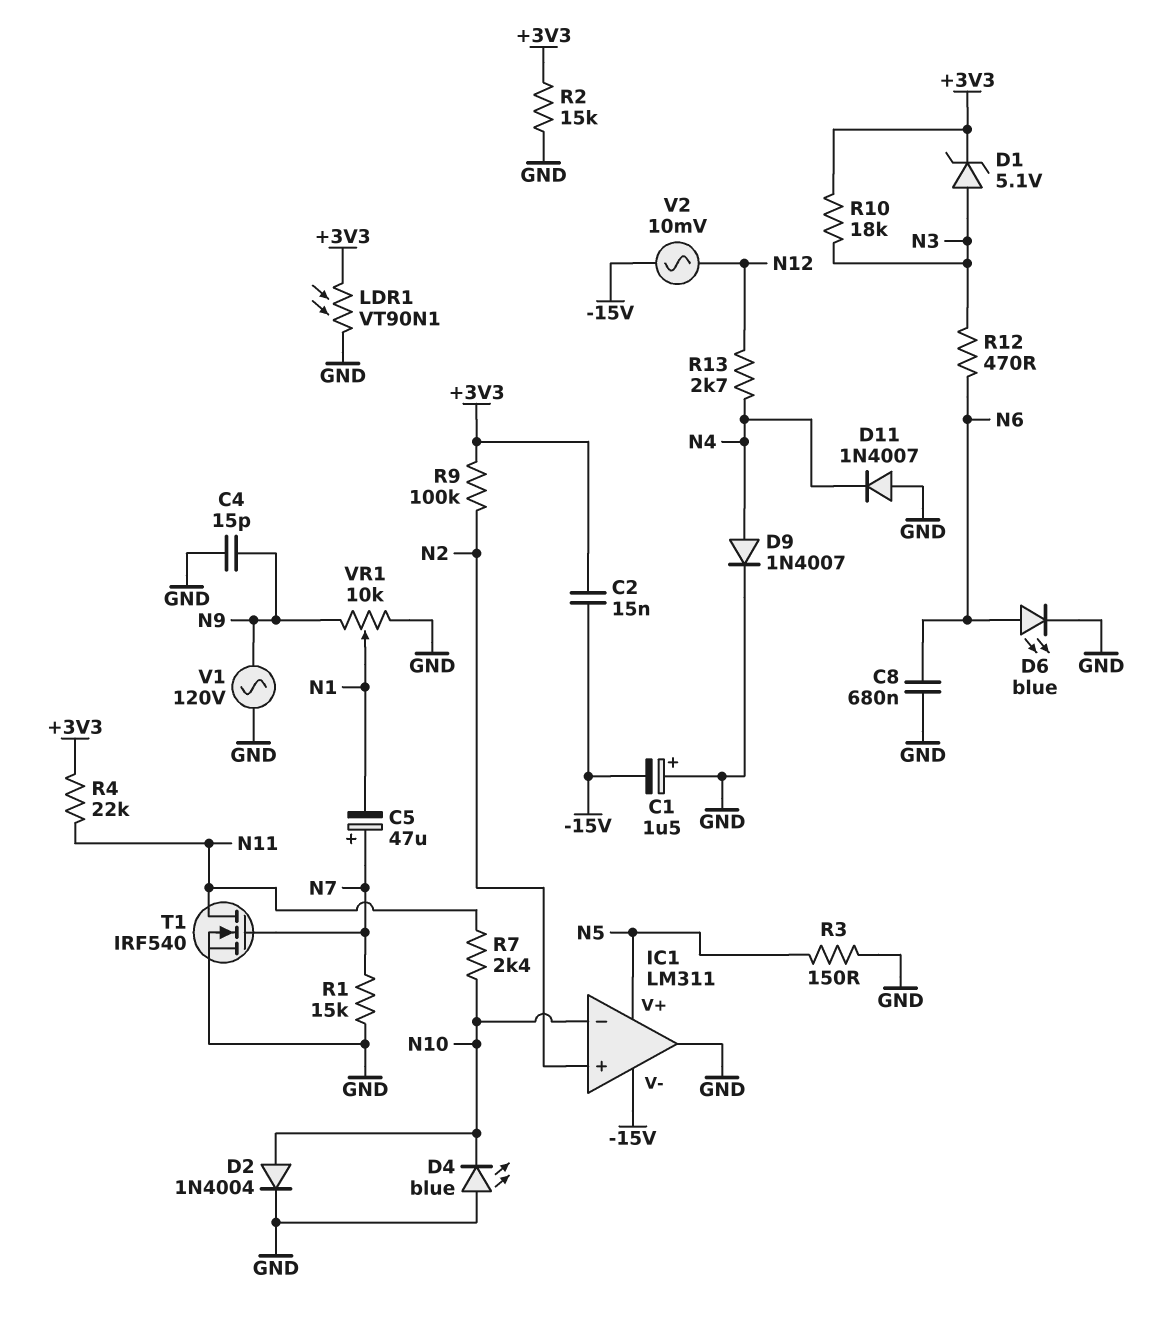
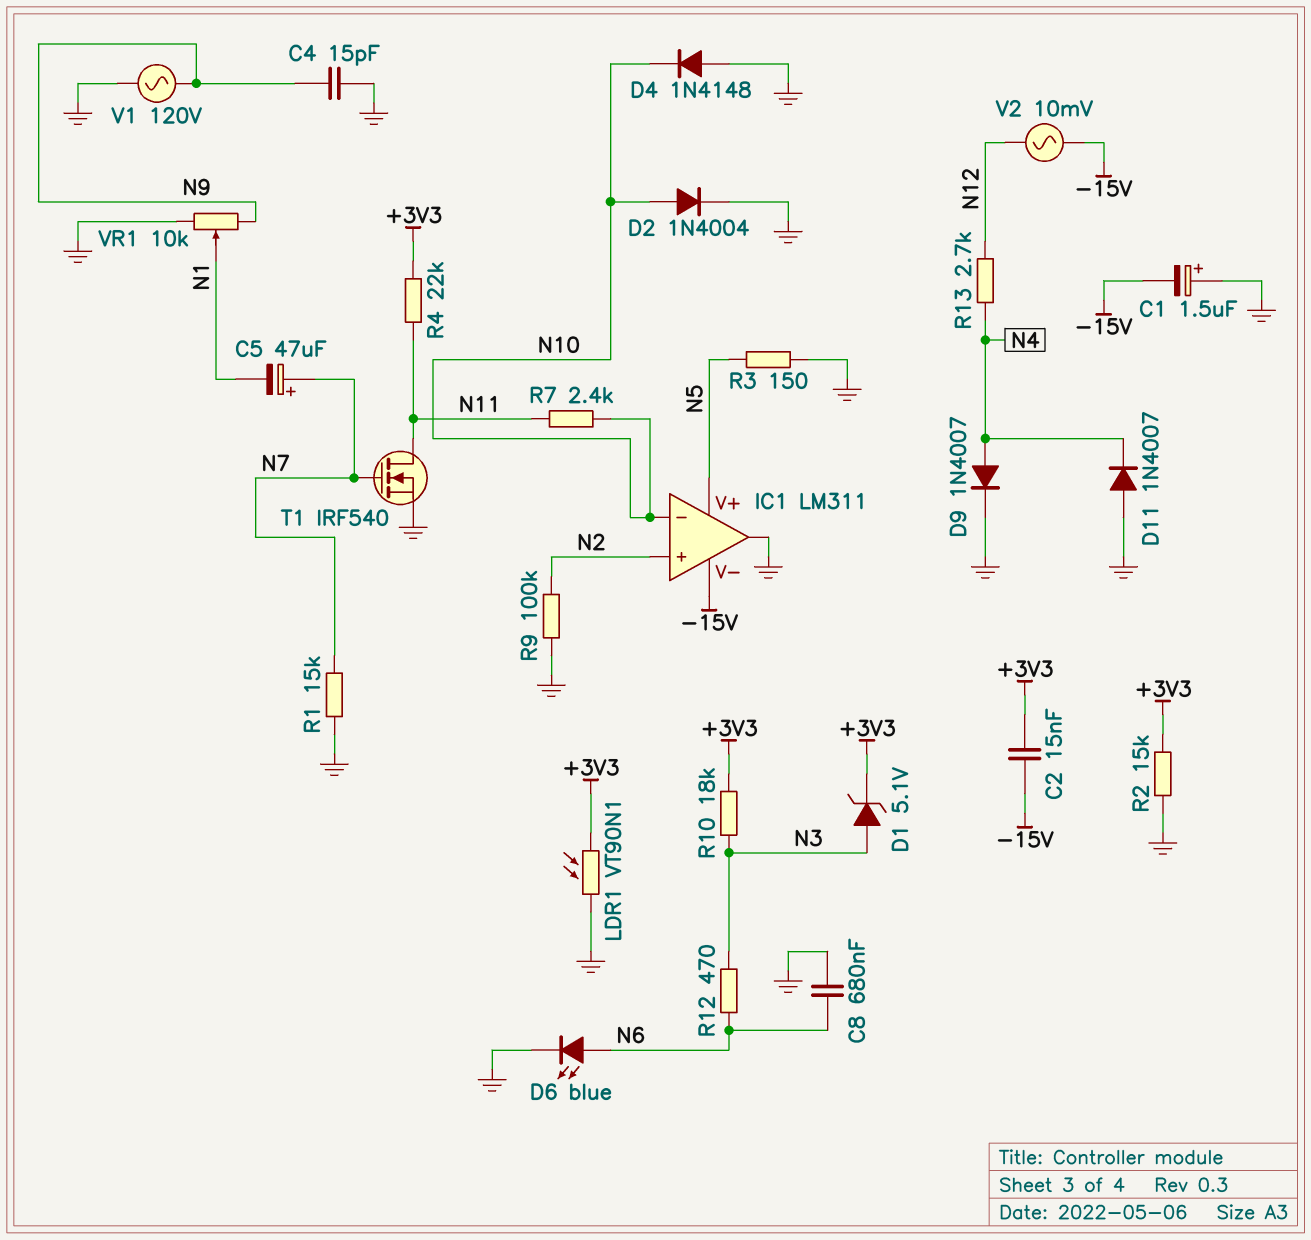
D4: LED blue (A GND, K N10) -> diode 1N4148 (A GND, K N10)
R9: 100k (+3V3, N2) -> 100k (GND, N2)

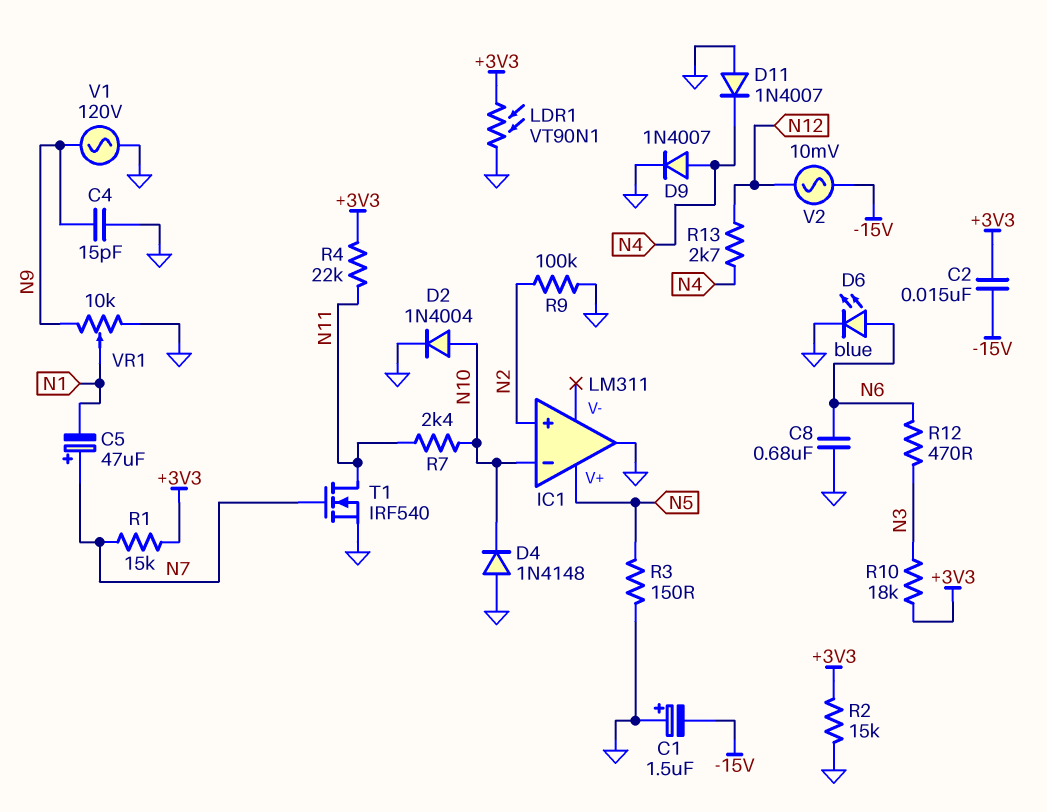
D1: zener 5.1V (A N3, K +3V3) -> none
IC1 pin V-: -15V -> none
R1: 15k (GND, N7) -> 15k (+3V3, N7)

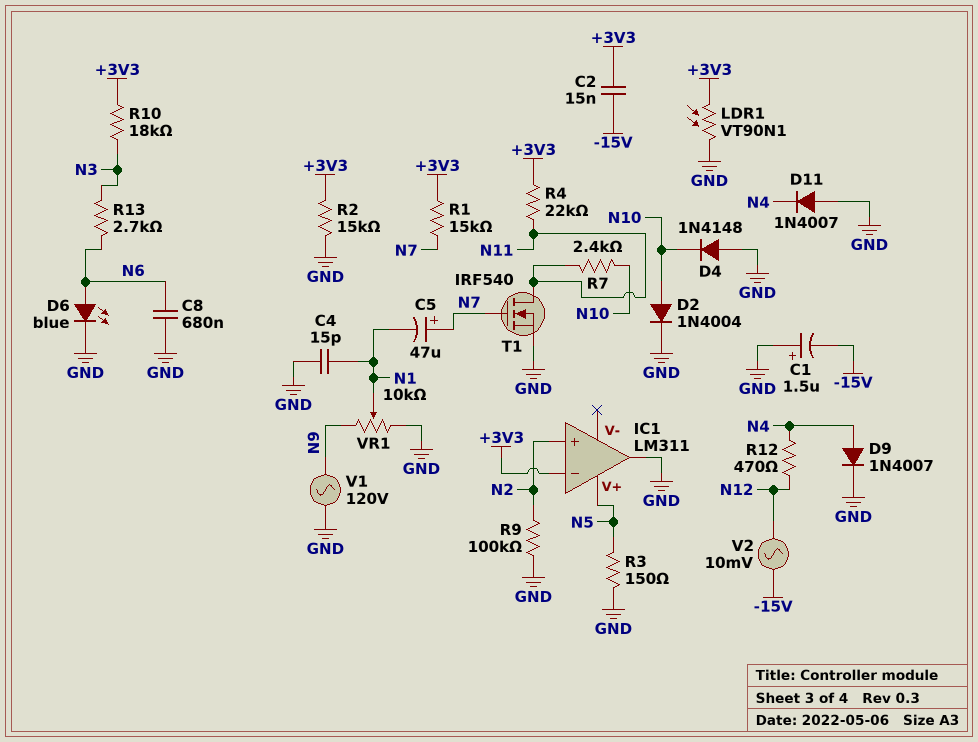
C4: 15pF (GND, N9) -> 15pF (GND, N1)
IC1 pin in-: N10 -> +3V3
R12: 470 (N3, N6) -> 470 (N4, N12)
R13: 2.7k (N4, N12) -> 2.7k (N3, N6)

